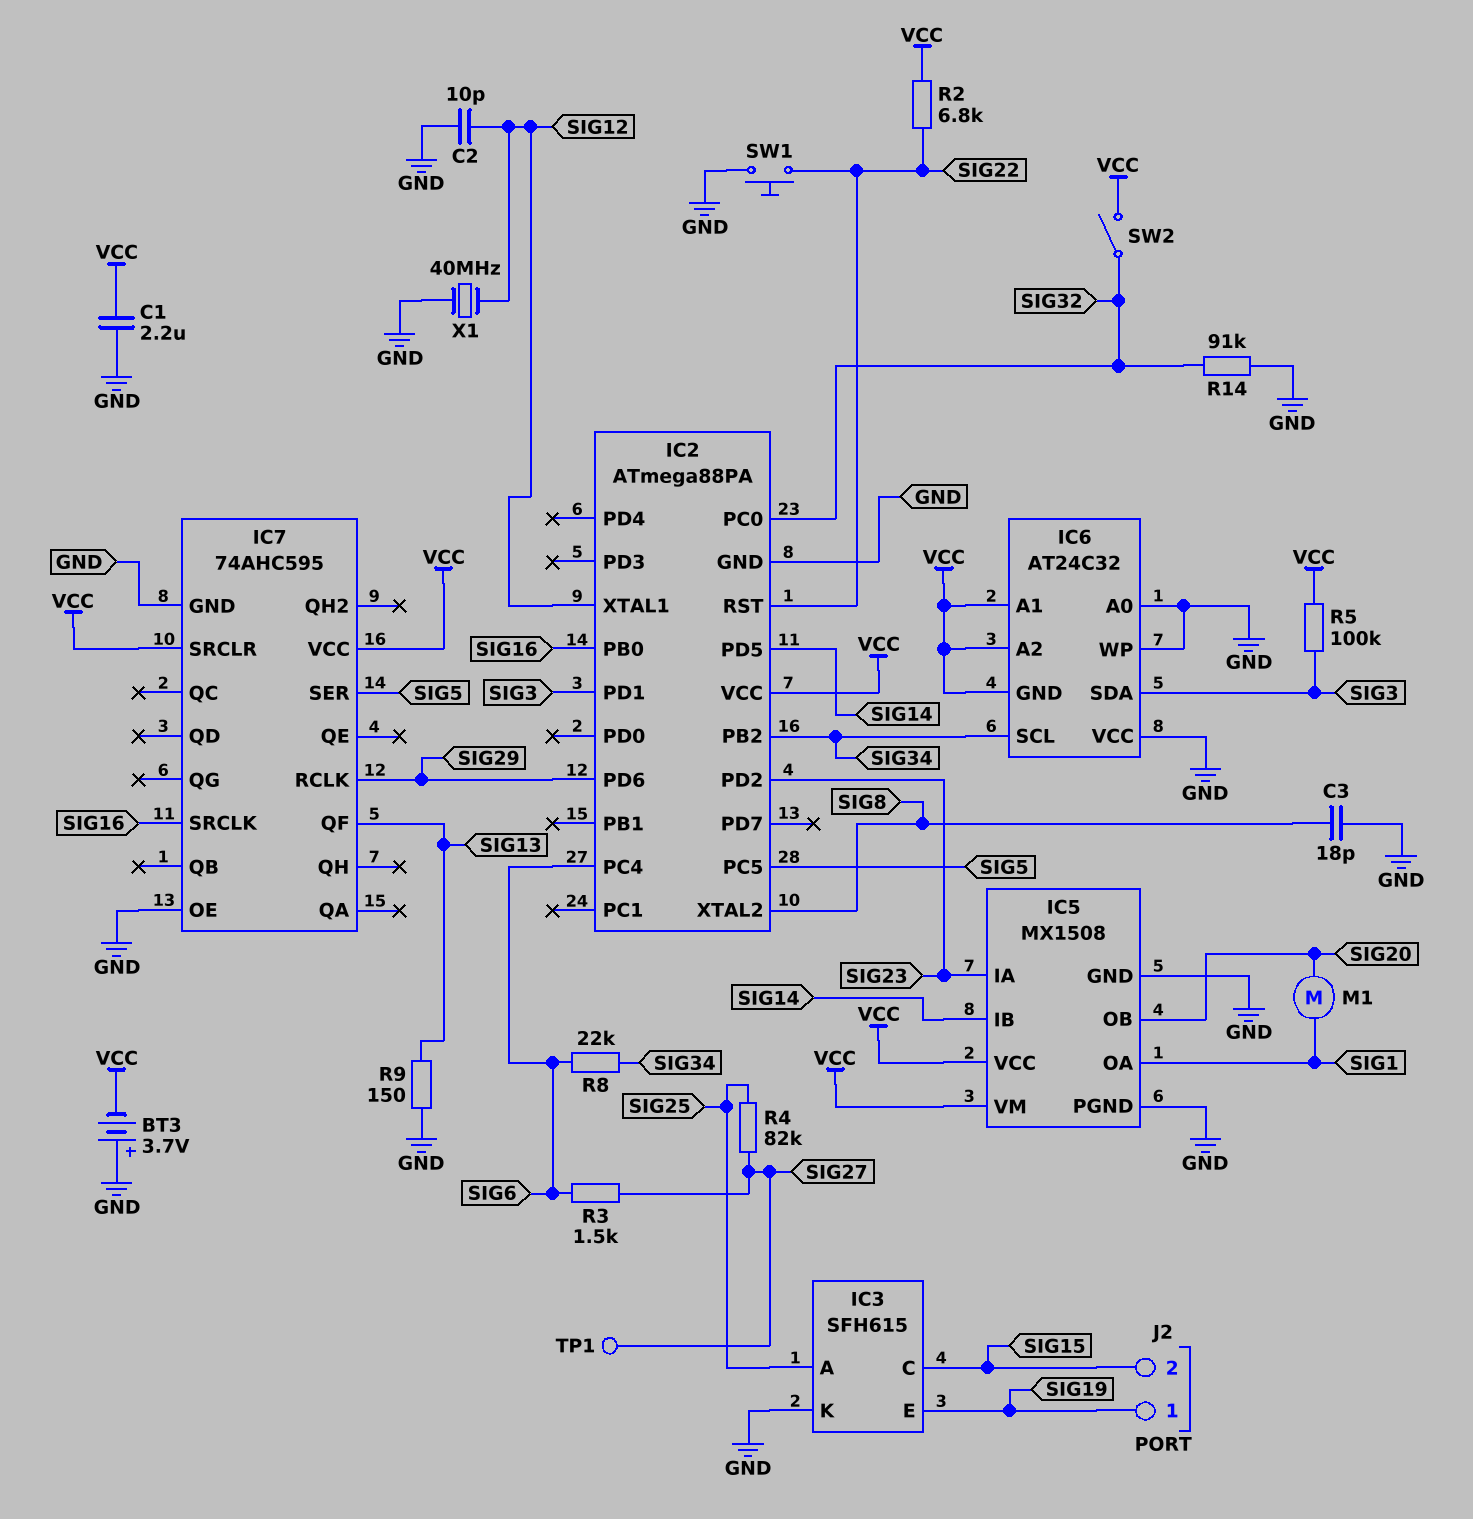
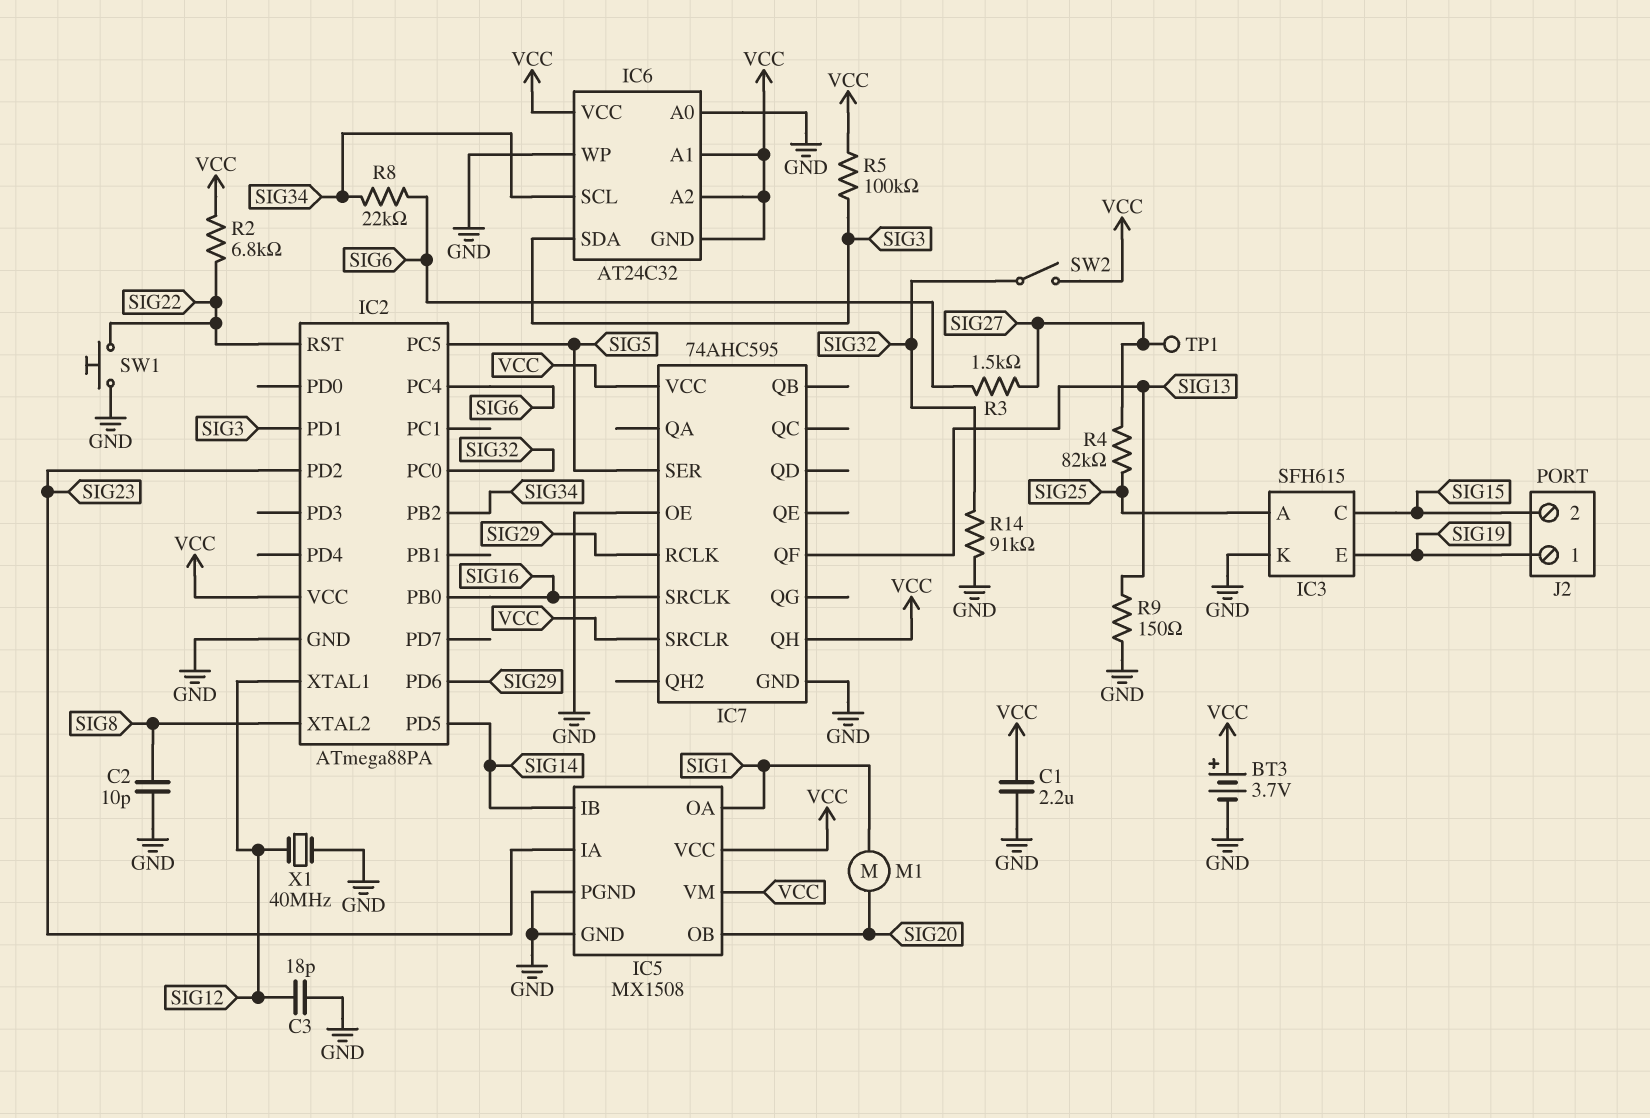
BT3: 3.7V (plus GND, minus VCC) -> 3.7V (plus VCC, minus GND)
C2: 10pF (GND, SIG12) -> 10pF (GND, SIG8)
C3: 18pF (GND, SIG8) -> 18pF (GND, SIG12)
IC6 pin VCC: GND -> VCC
IC7 pin QH: none -> VCC

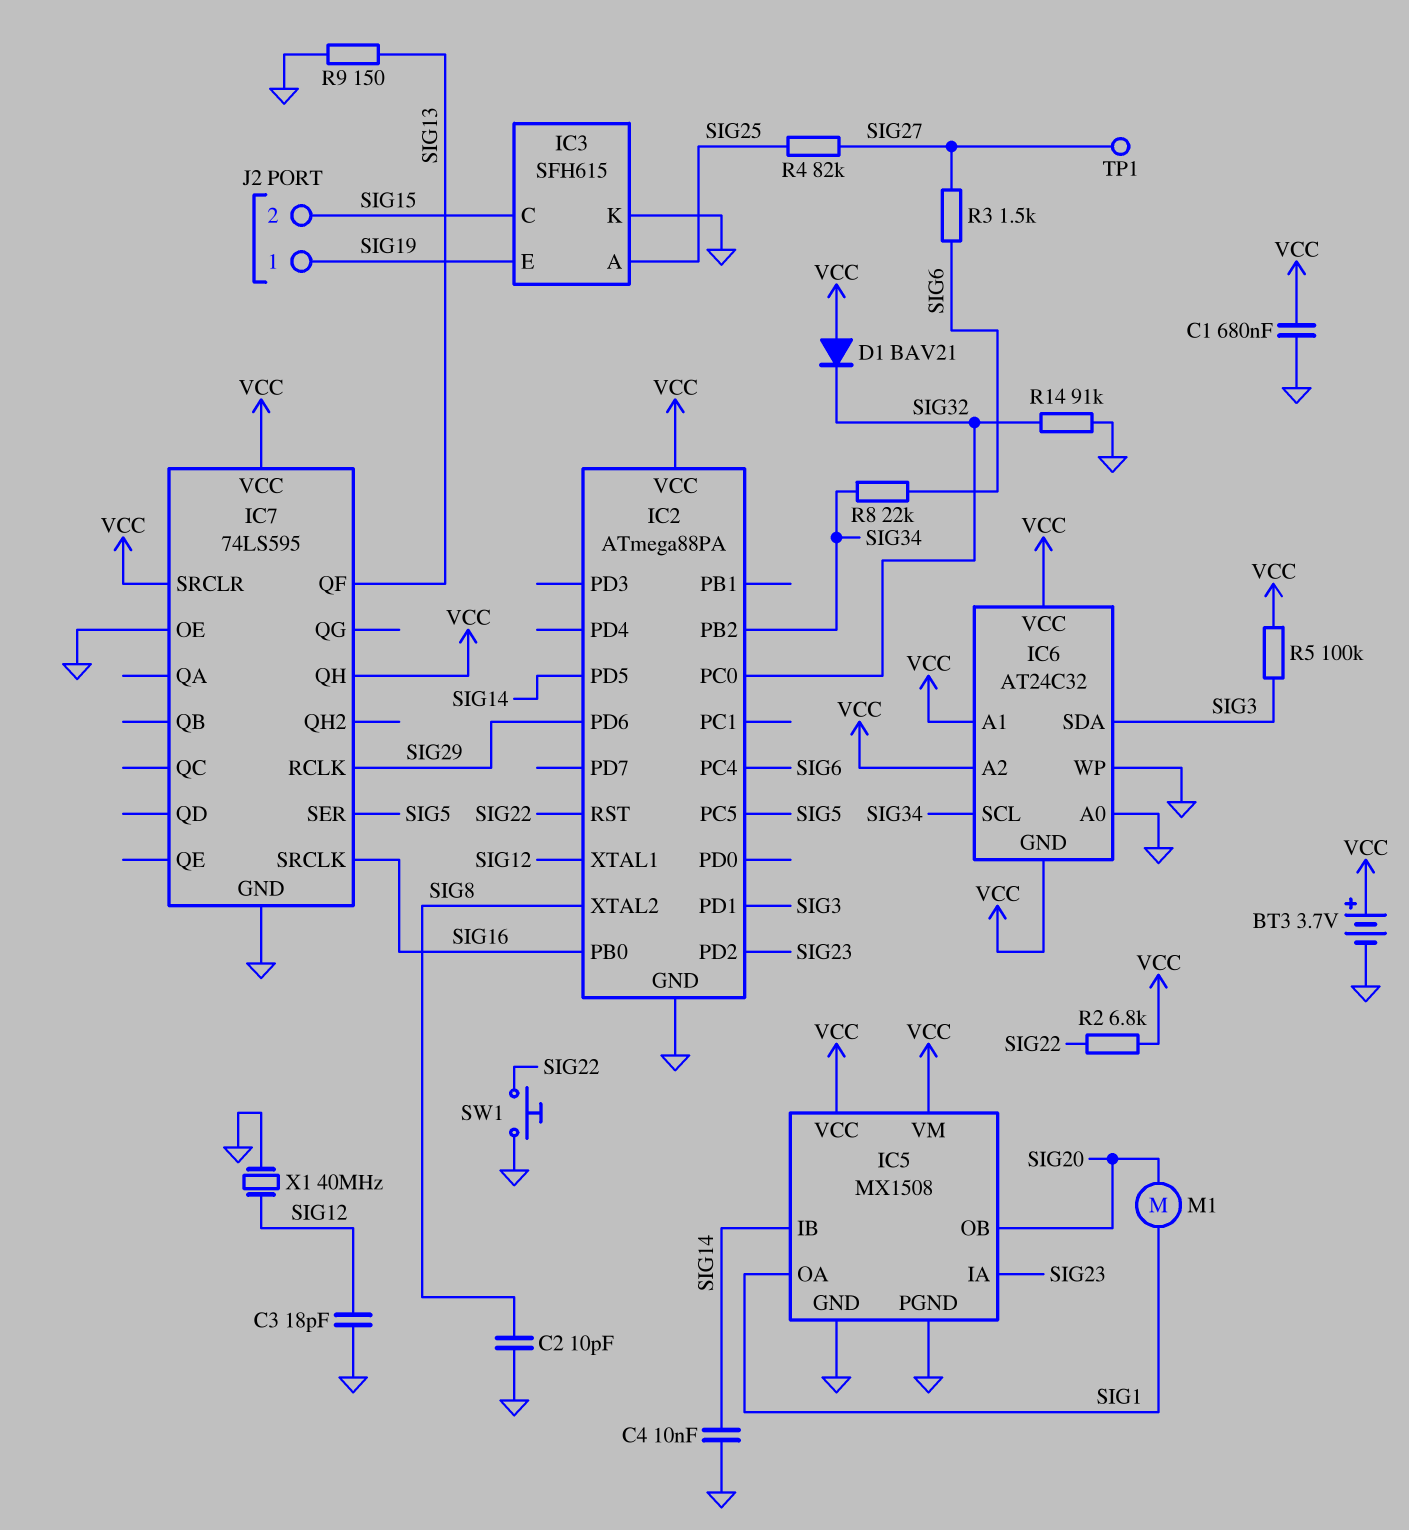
C1: 2.2uF (GND, VCC) -> 680nF (GND, VCC)
C4: none -> 10nF (GND, SIG14)
D1: none -> diode BAV21 (A VCC, K SIG32)
IC7: 74AHC595 -> 74LS595
SW2: switch (SIG32, VCC) -> none

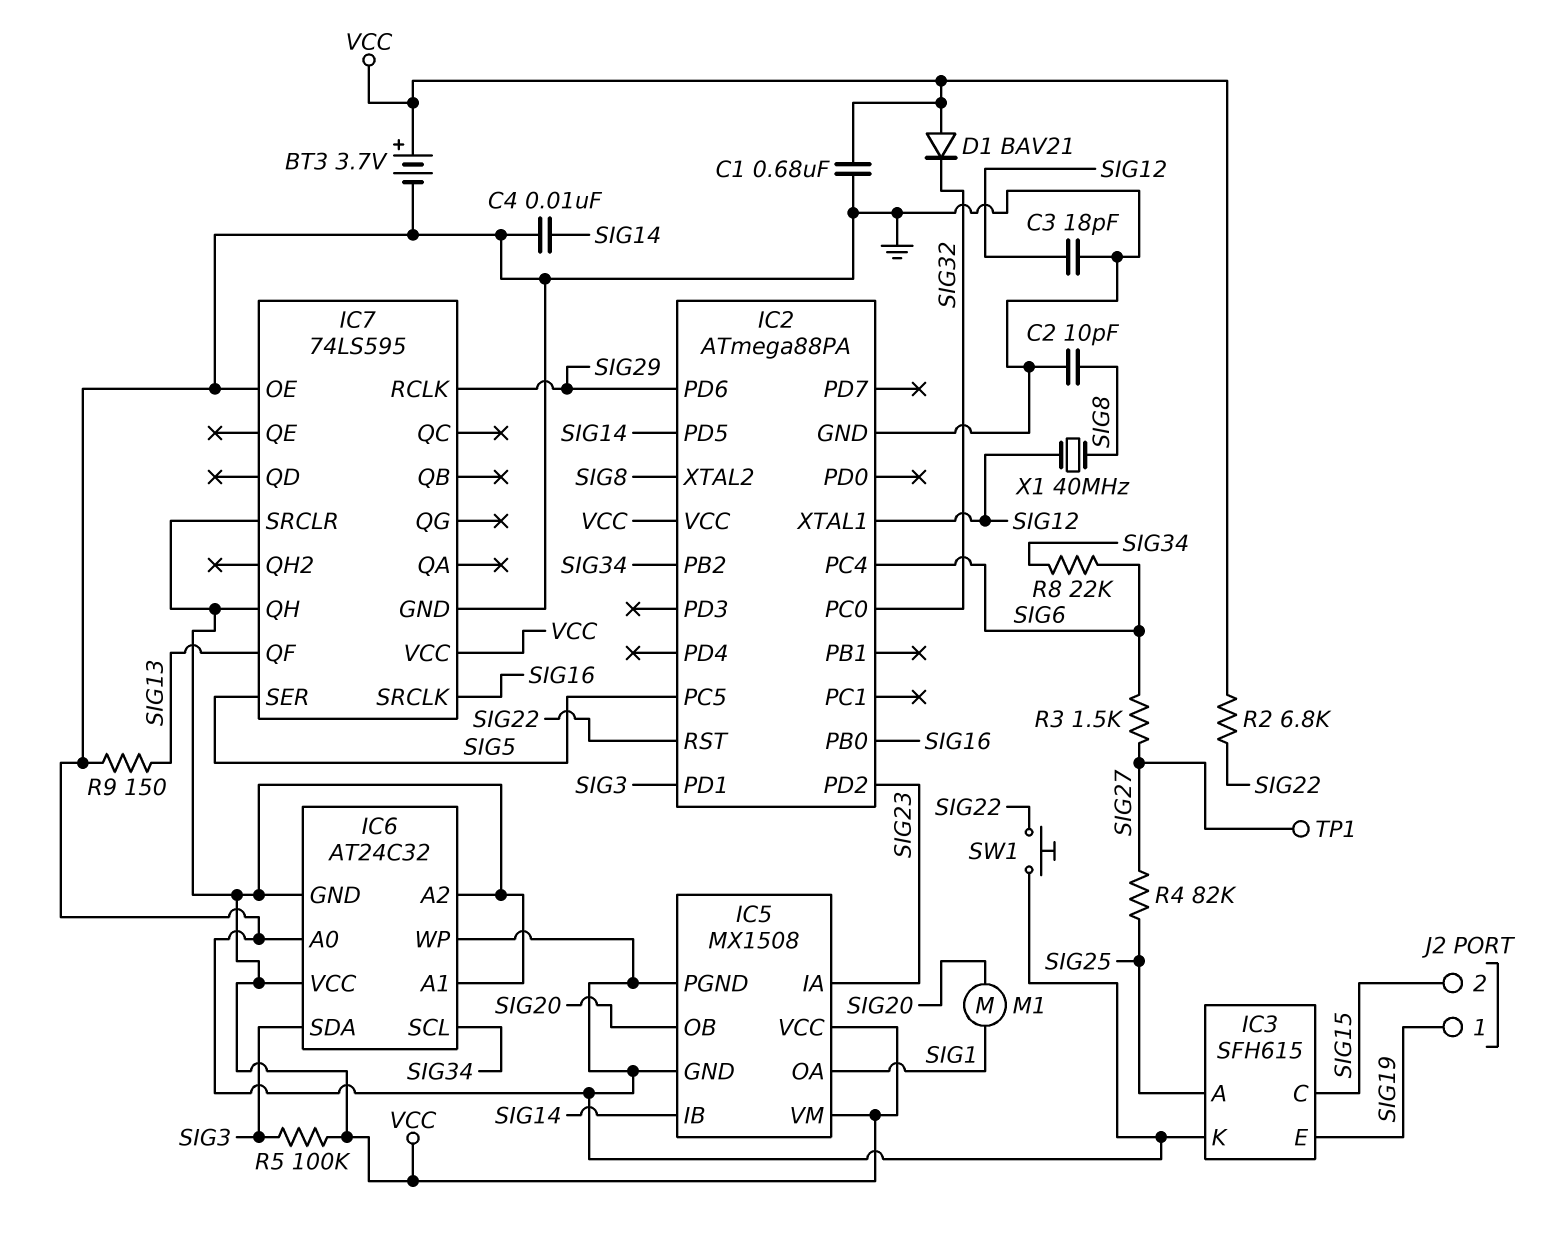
R14: 91k (GND, SIG32) -> none
X1: 40MHz (GND, SIG12) -> 40MHz (SIG8, SIG12)

